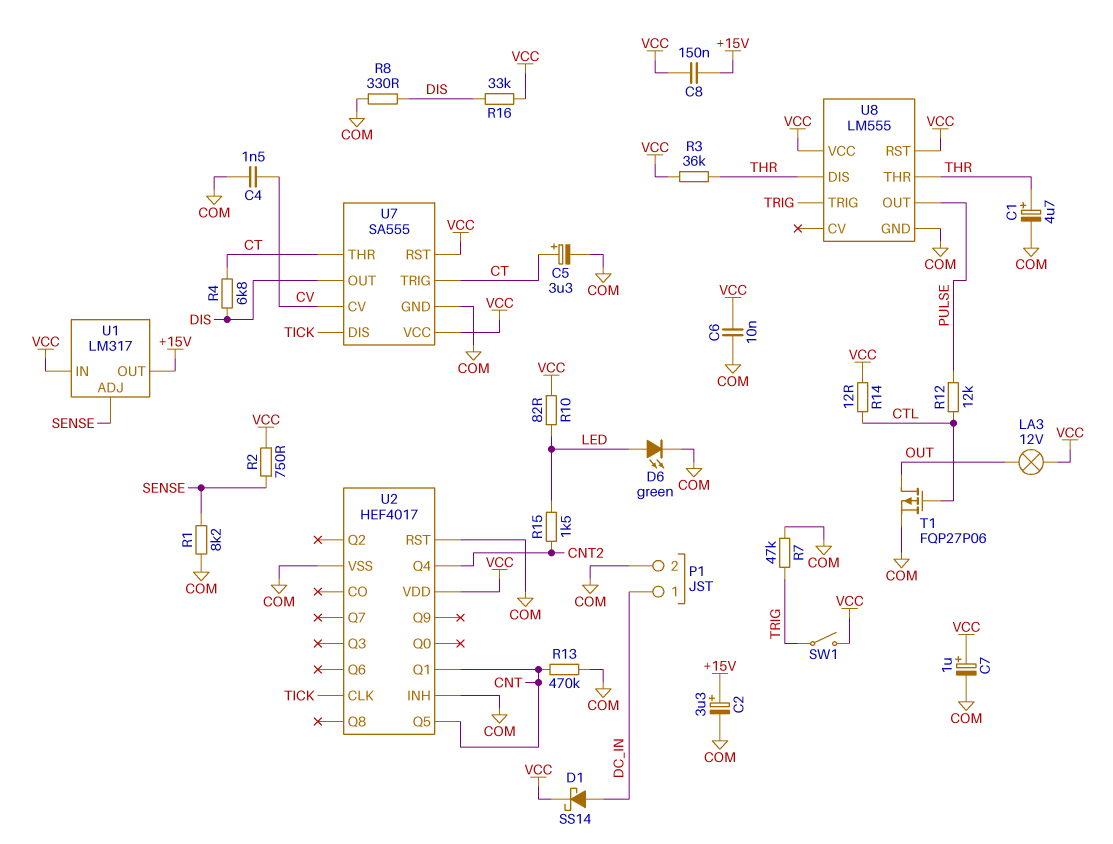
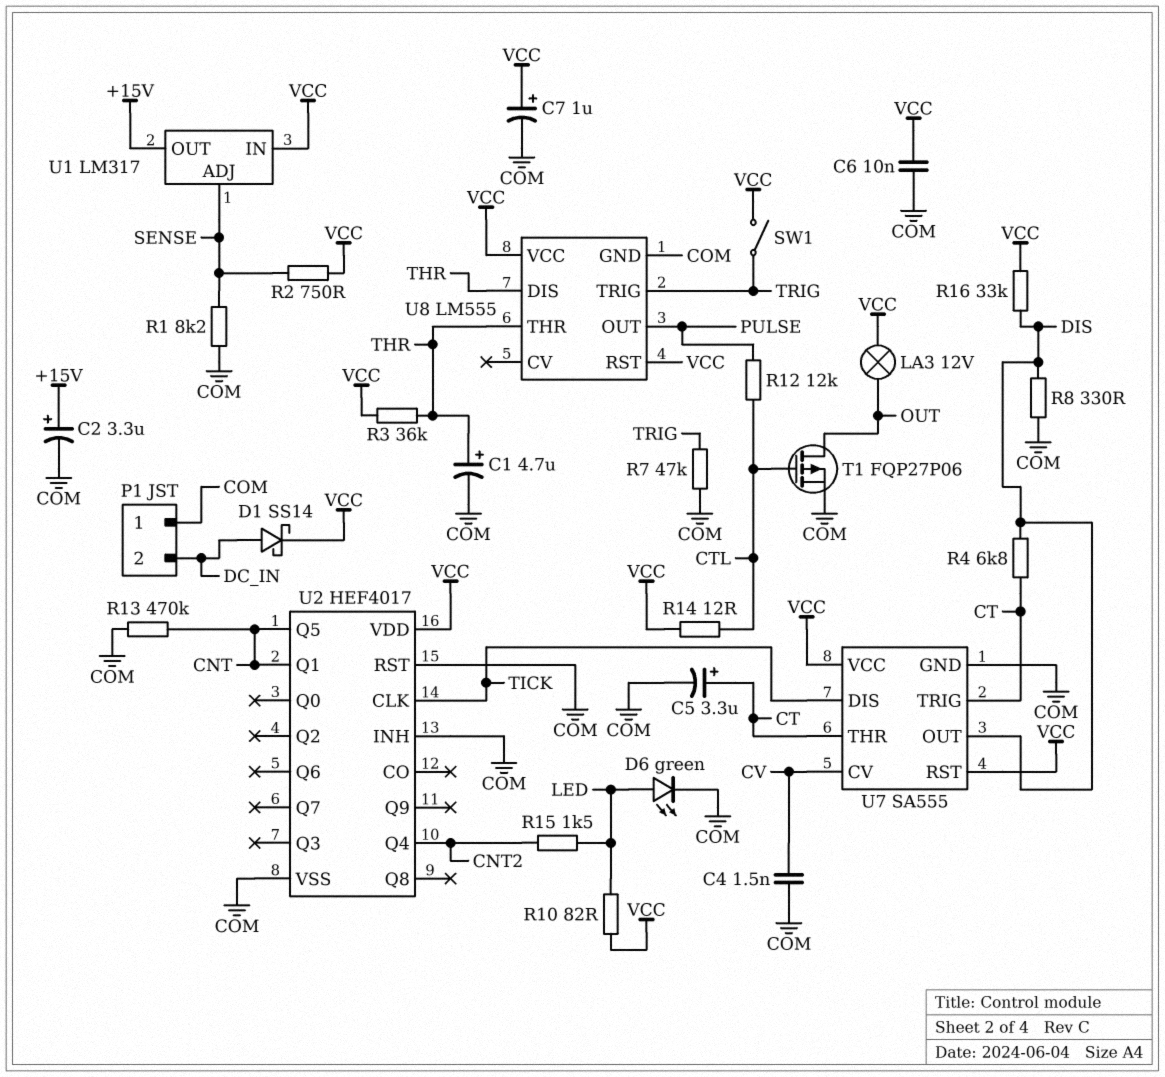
C8: 150nF (+15V, VCC) -> none
P1 pin 1: DC_IN -> COM
P1 pin 2: COM -> DC_IN

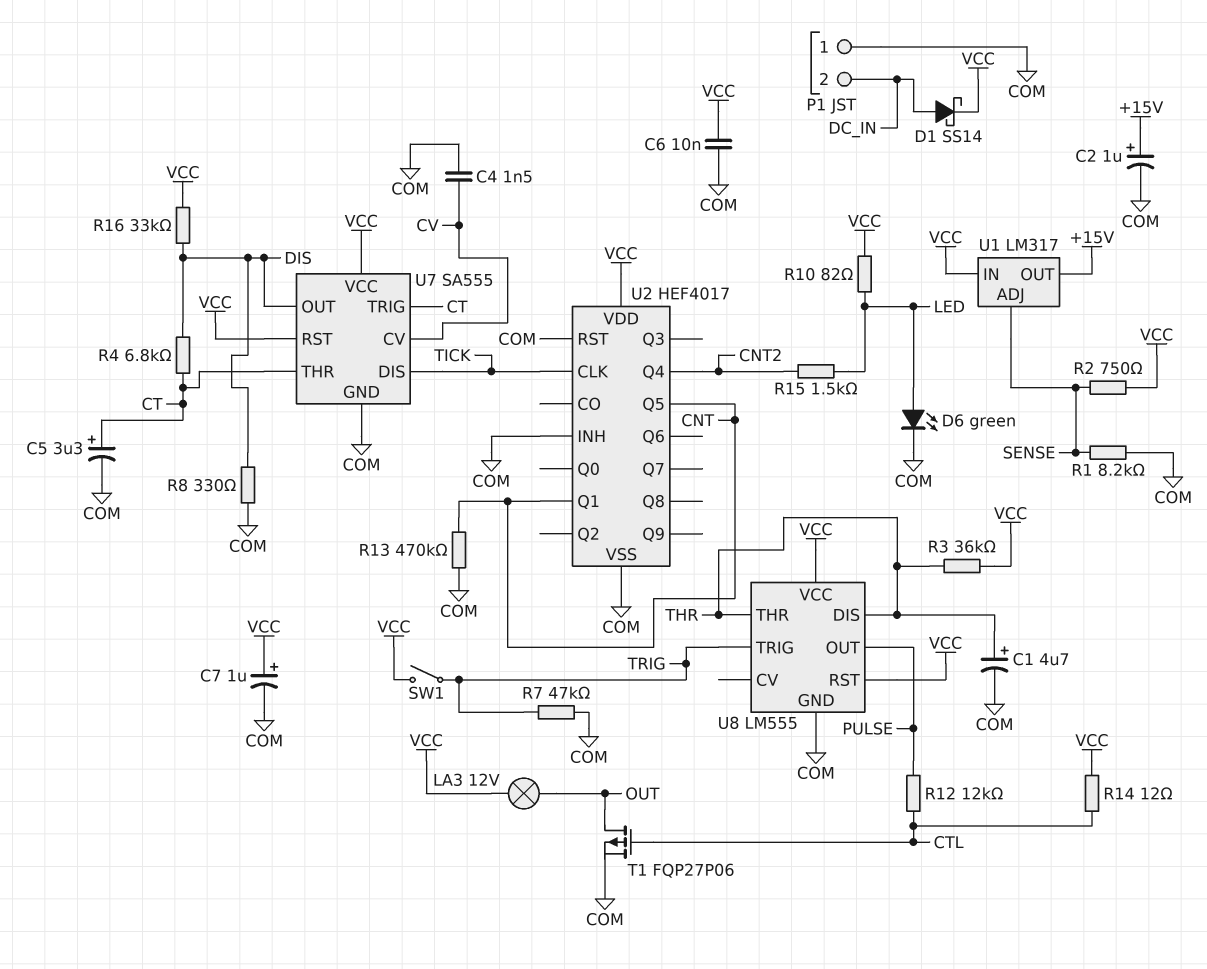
C2: 3.3uF (plus +15V, minus COM) -> 1uF (plus +15V, minus COM)

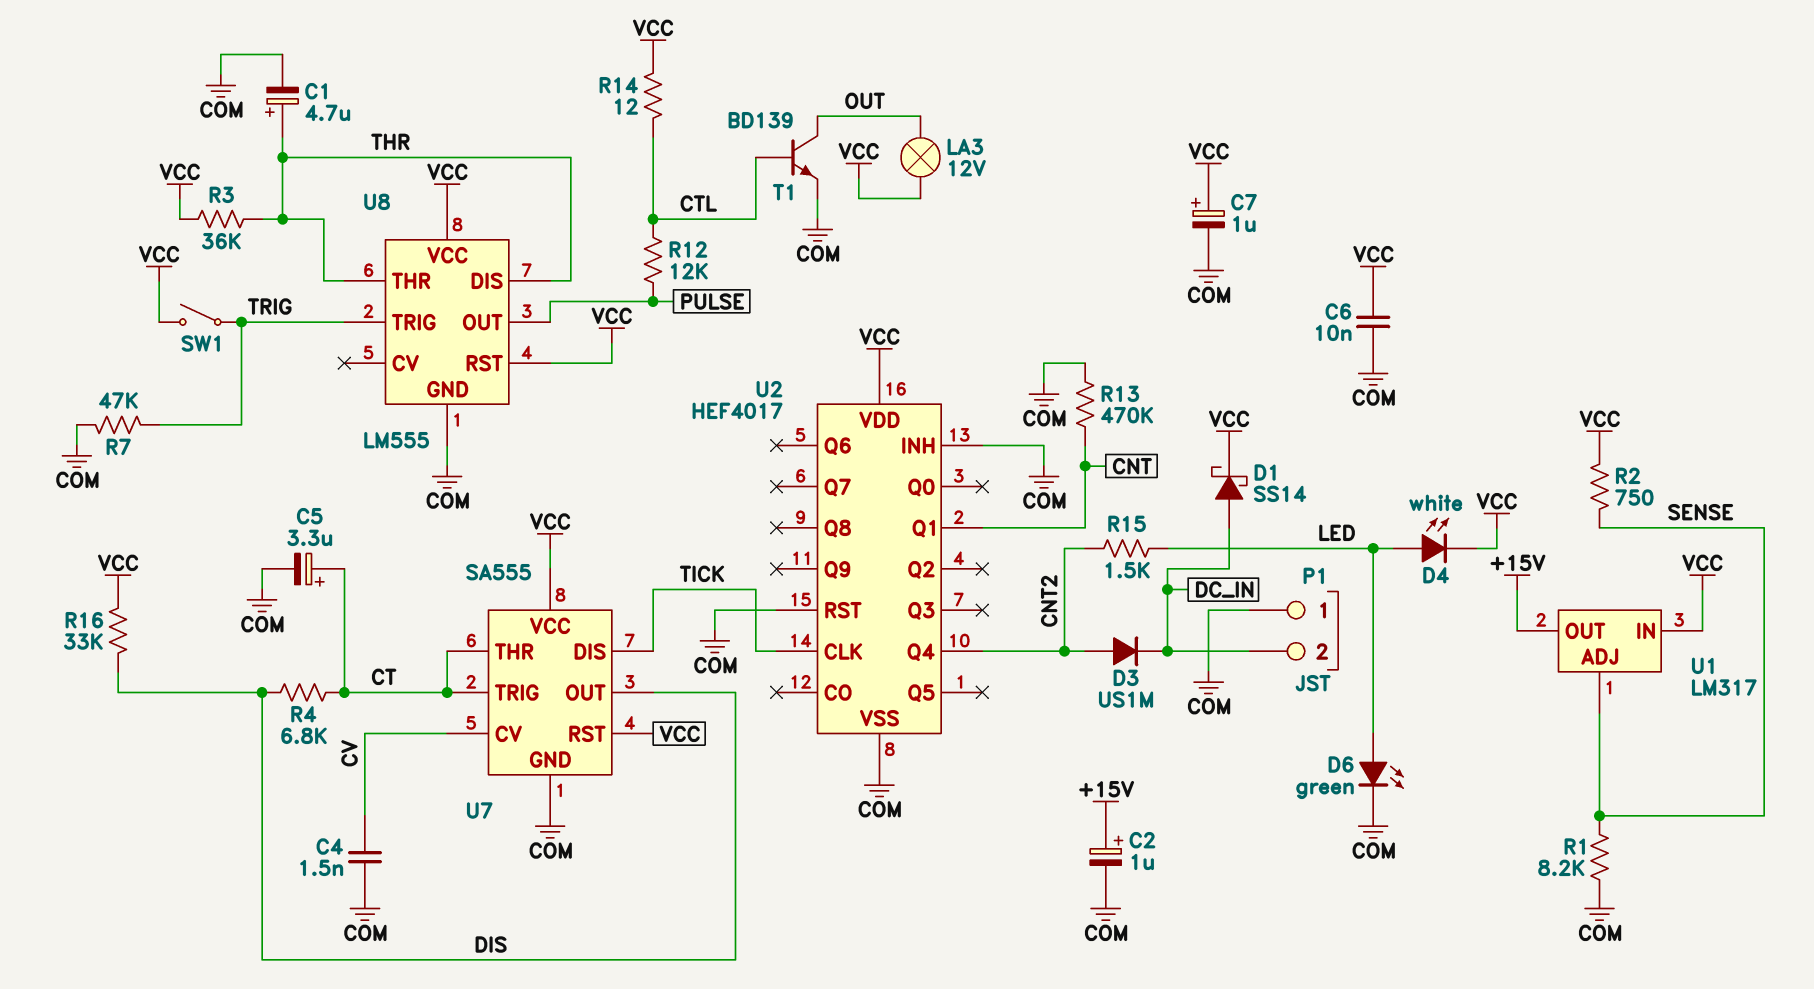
D3: none -> diode US1M (A CNT2, K DC_IN)
D4: none -> LED white (A LED, K VCC)
R8: 330 (COM, DIS) -> none
R10: 82 (LED, VCC) -> none
T1: PMOS FQP27P06 (G CTL, D OUT, S COM) -> NPN BD139 (B CTL, C OUT, E COM)
U2 pin Q5: CNT -> none

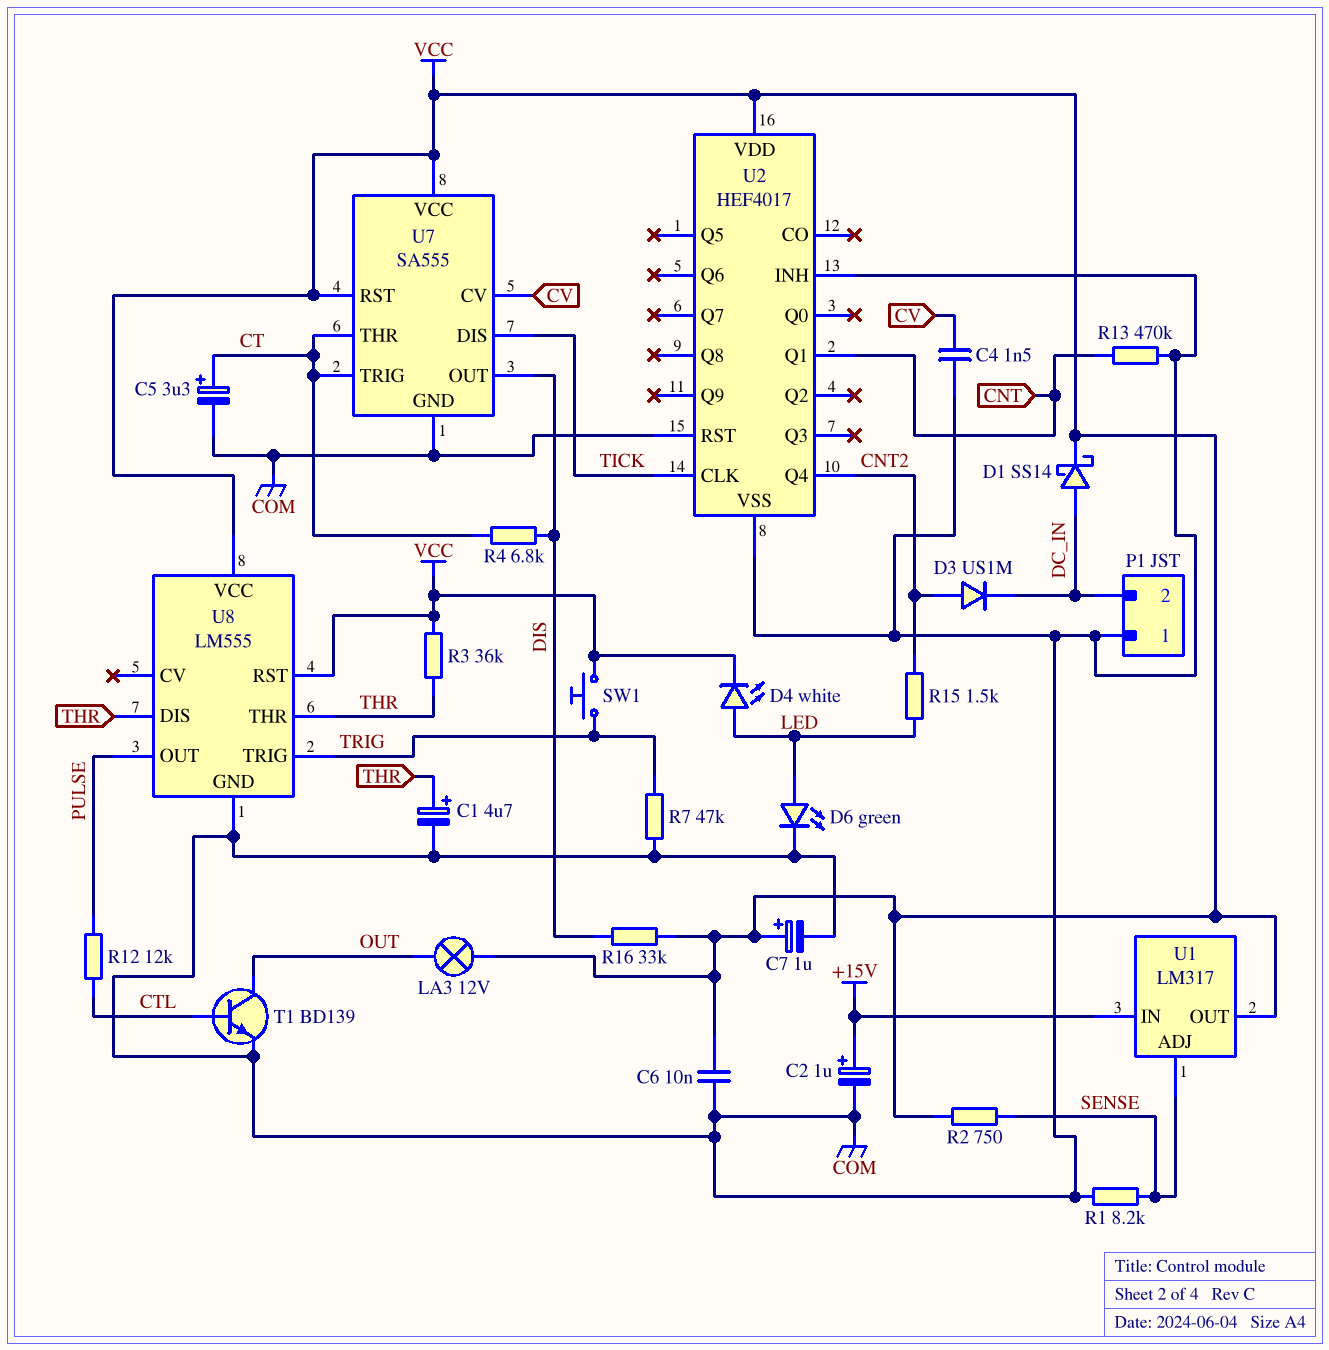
R14: 12 (CTL, VCC) -> none
SW1: switch (TRIG, VCC) -> button (TRIG, VCC)
U1 pin IN: VCC -> +15V
U1 pin OUT: +15V -> VCC

